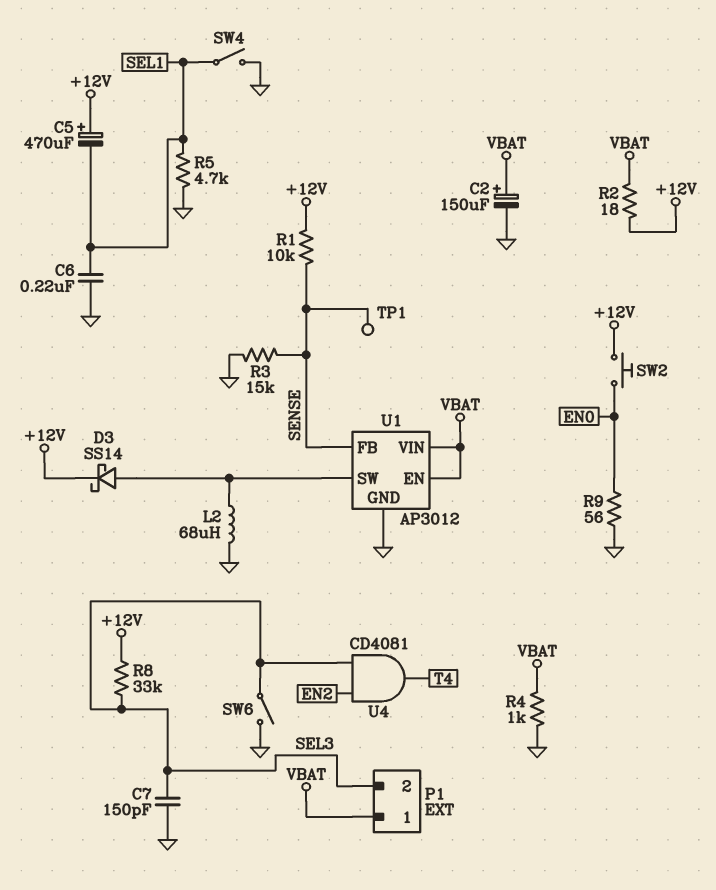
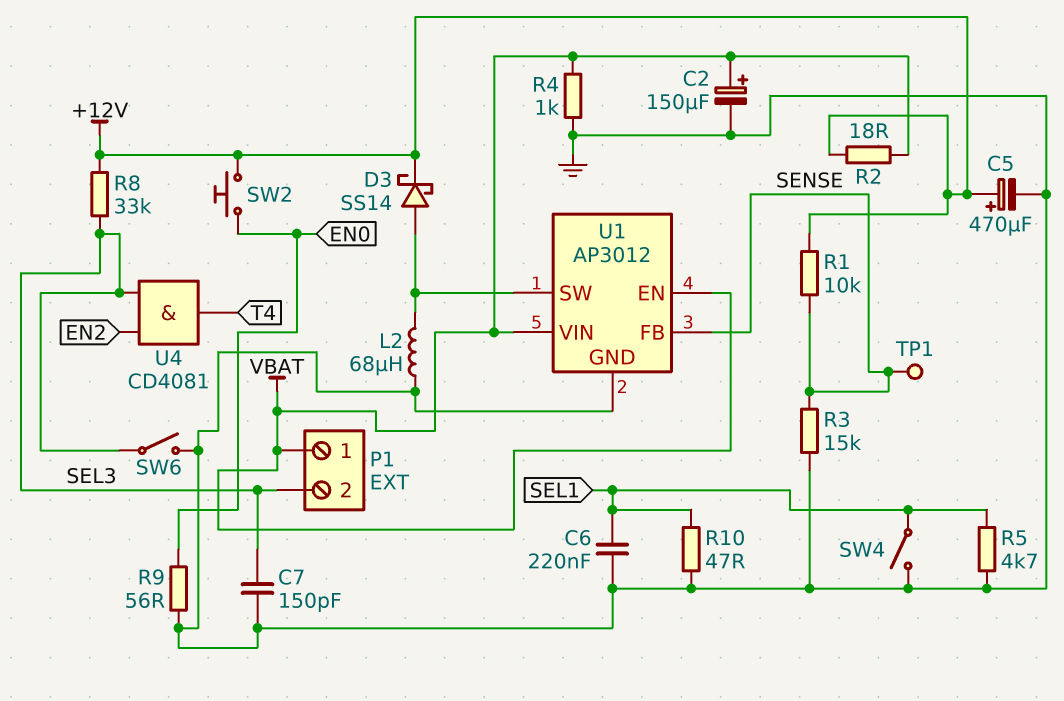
C5: 470uF (plus +12V, minus SEL1) -> 470uF (plus +12V, minus GND)
R10: none -> 47 (GND, SEL1)

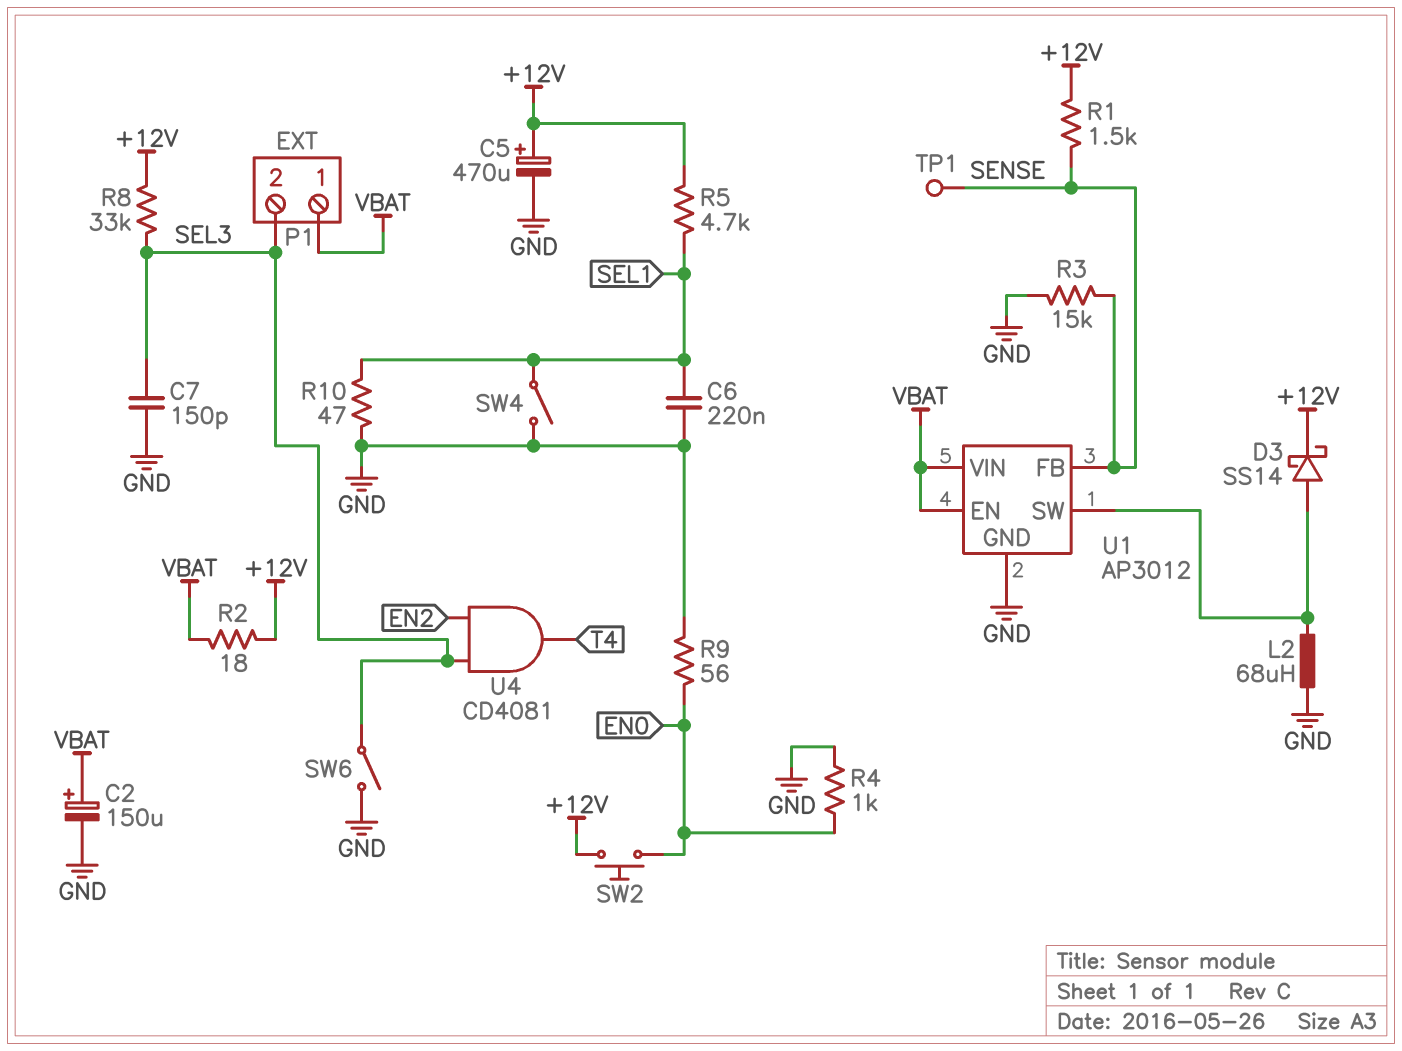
R1: 10k (+12V, SENSE) -> 1.5k (+12V, SENSE)
R4: 1k (GND, VBAT) -> 1k (EN0, GND)
R5: 4.7k (GND, SEL1) -> 4.7k (+12V, SEL1)

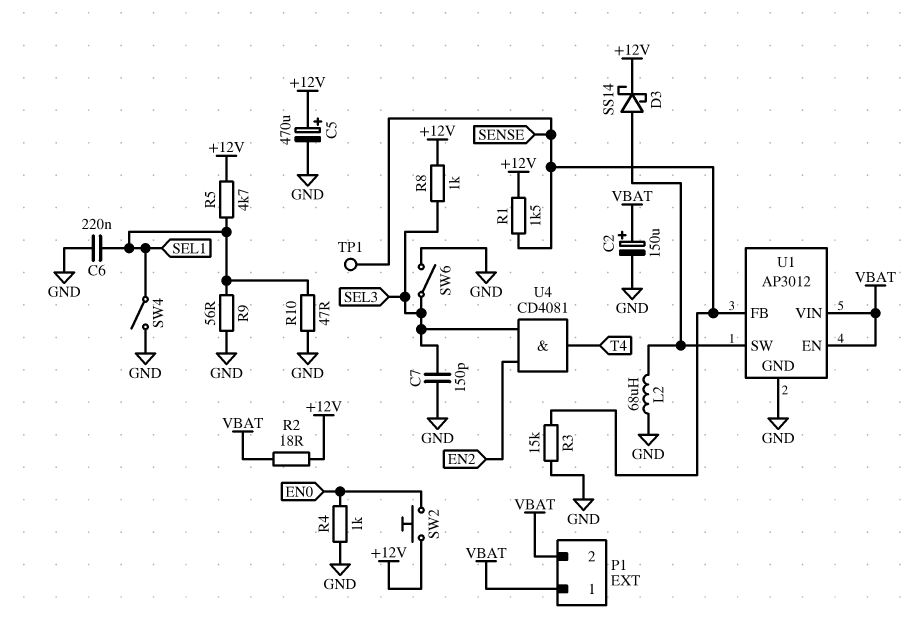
P1 pin 2: SEL3 -> VBAT
R8: 33k (+12V, SEL3) -> 1k (+12V, SEL3)
R9: 56 (EN0, GND) -> 56 (GND, SEL1)

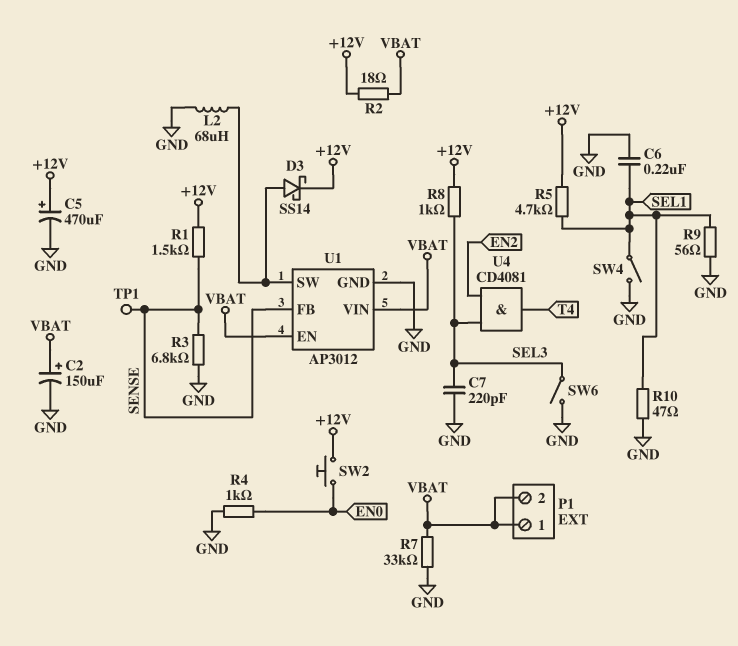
C7: 150pF (GND, SEL3) -> 220pF (GND, SEL3)
R3: 15k (GND, SENSE) -> 6.8k (GND, SENSE)
R7: none -> 33k (GND, VBAT)

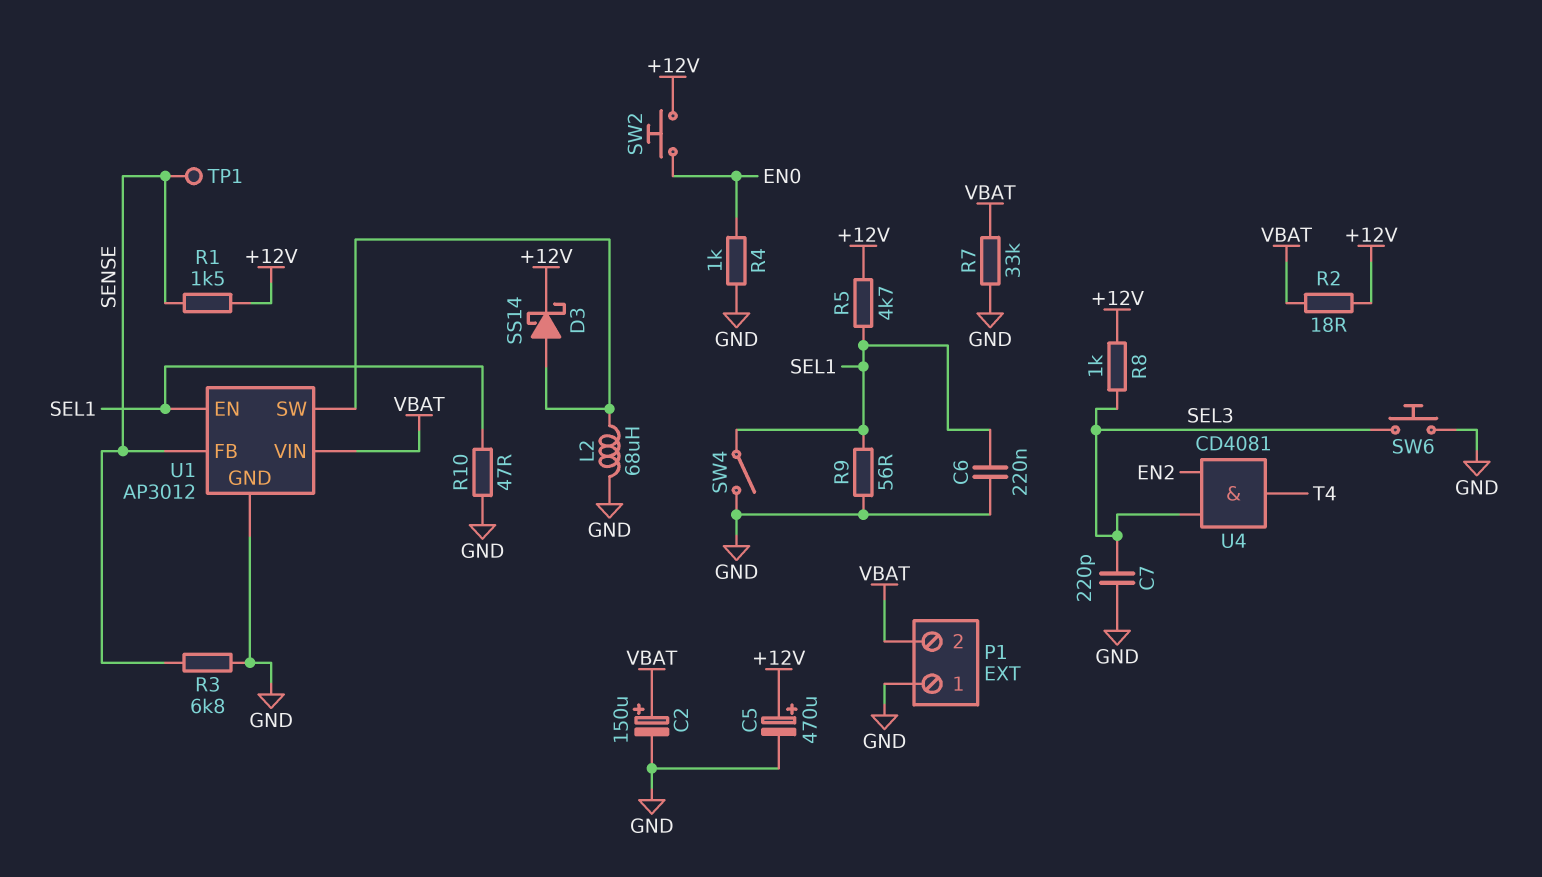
P1 pin 1: VBAT -> GND
SW6: switch (GND, SEL3) -> button (GND, SEL3)
U1 pin EN: VBAT -> SEL1

